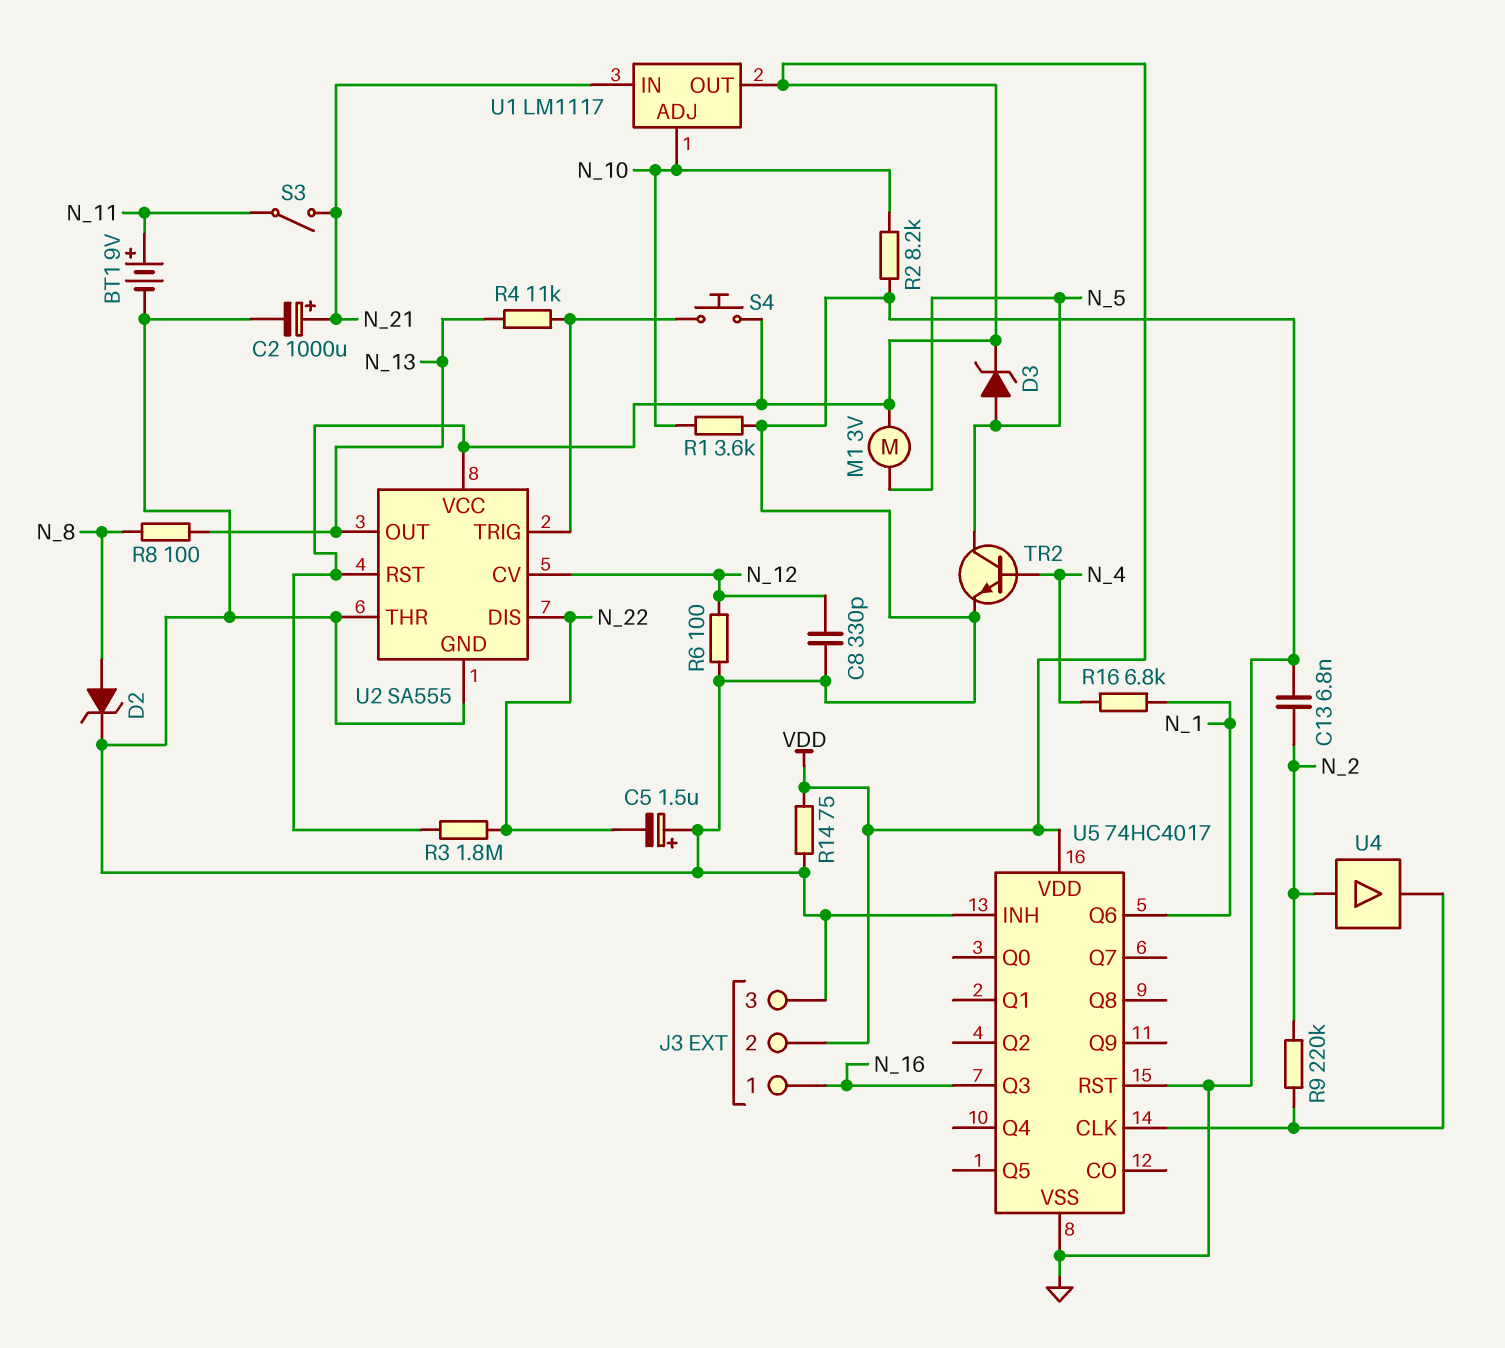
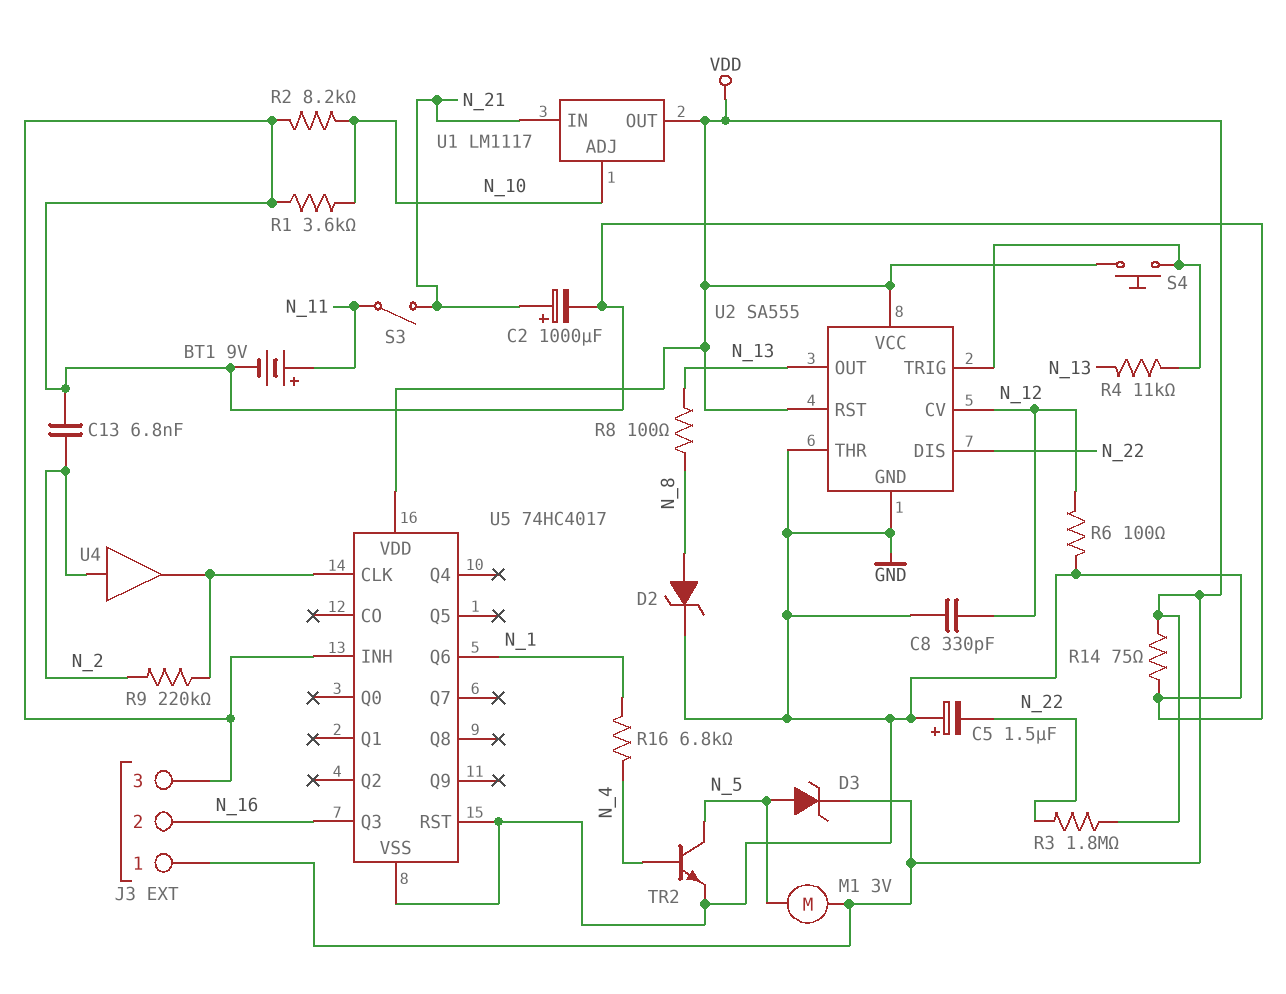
J3 pin 1: N_16 -> VDD
J3 pin 2: VDD -> N_16

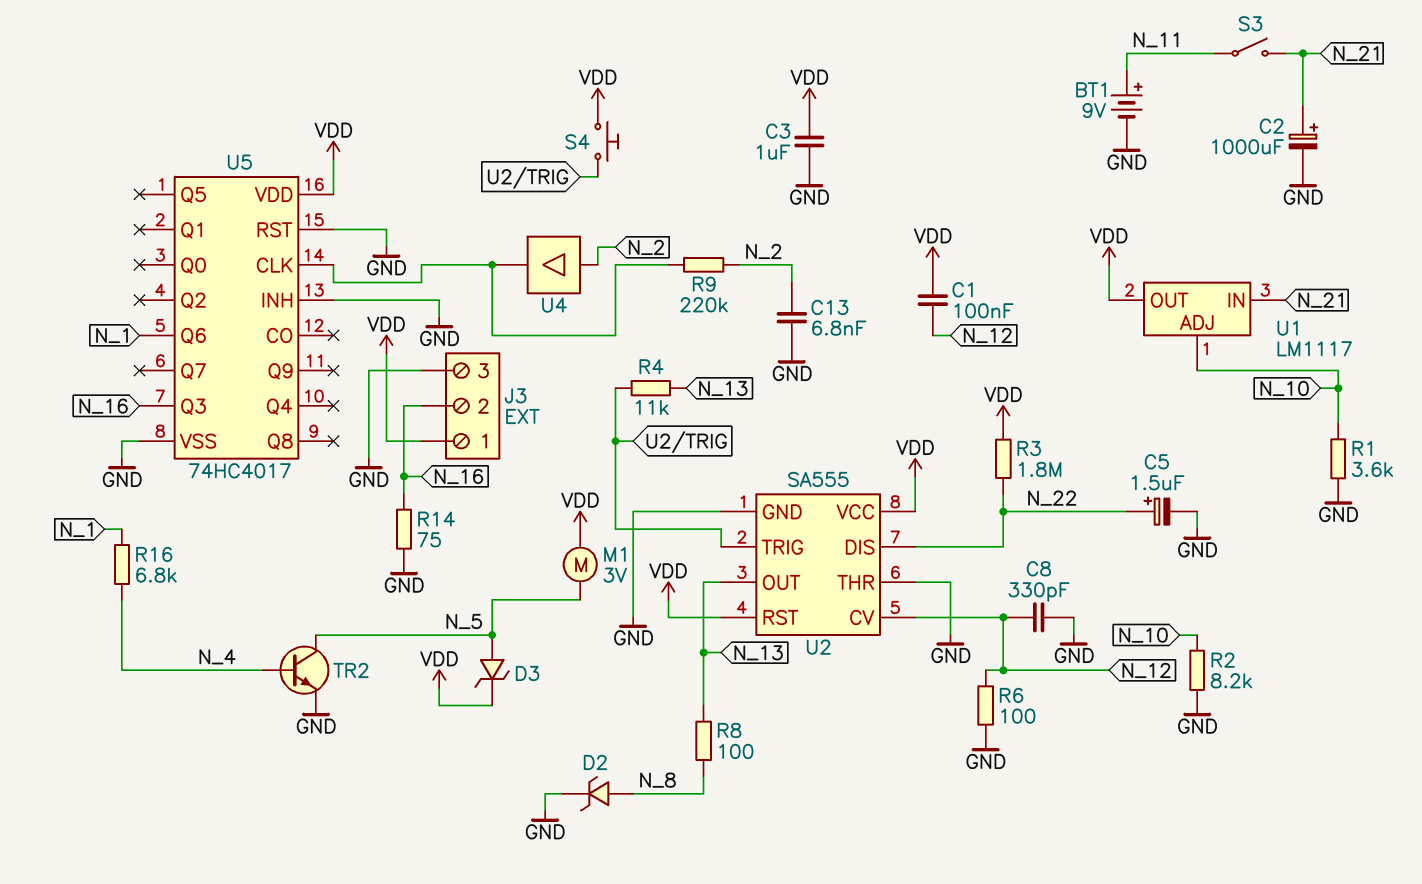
C1: none -> 100nF (N_12, VDD)
C3: none -> 1uF (GND, VDD)
C5: 1.5uF (plus GND, minus N_22) -> 1.5uF (plus N_22, minus GND)
R14: 75 (GND, VDD) -> 75 (GND, N_16)

